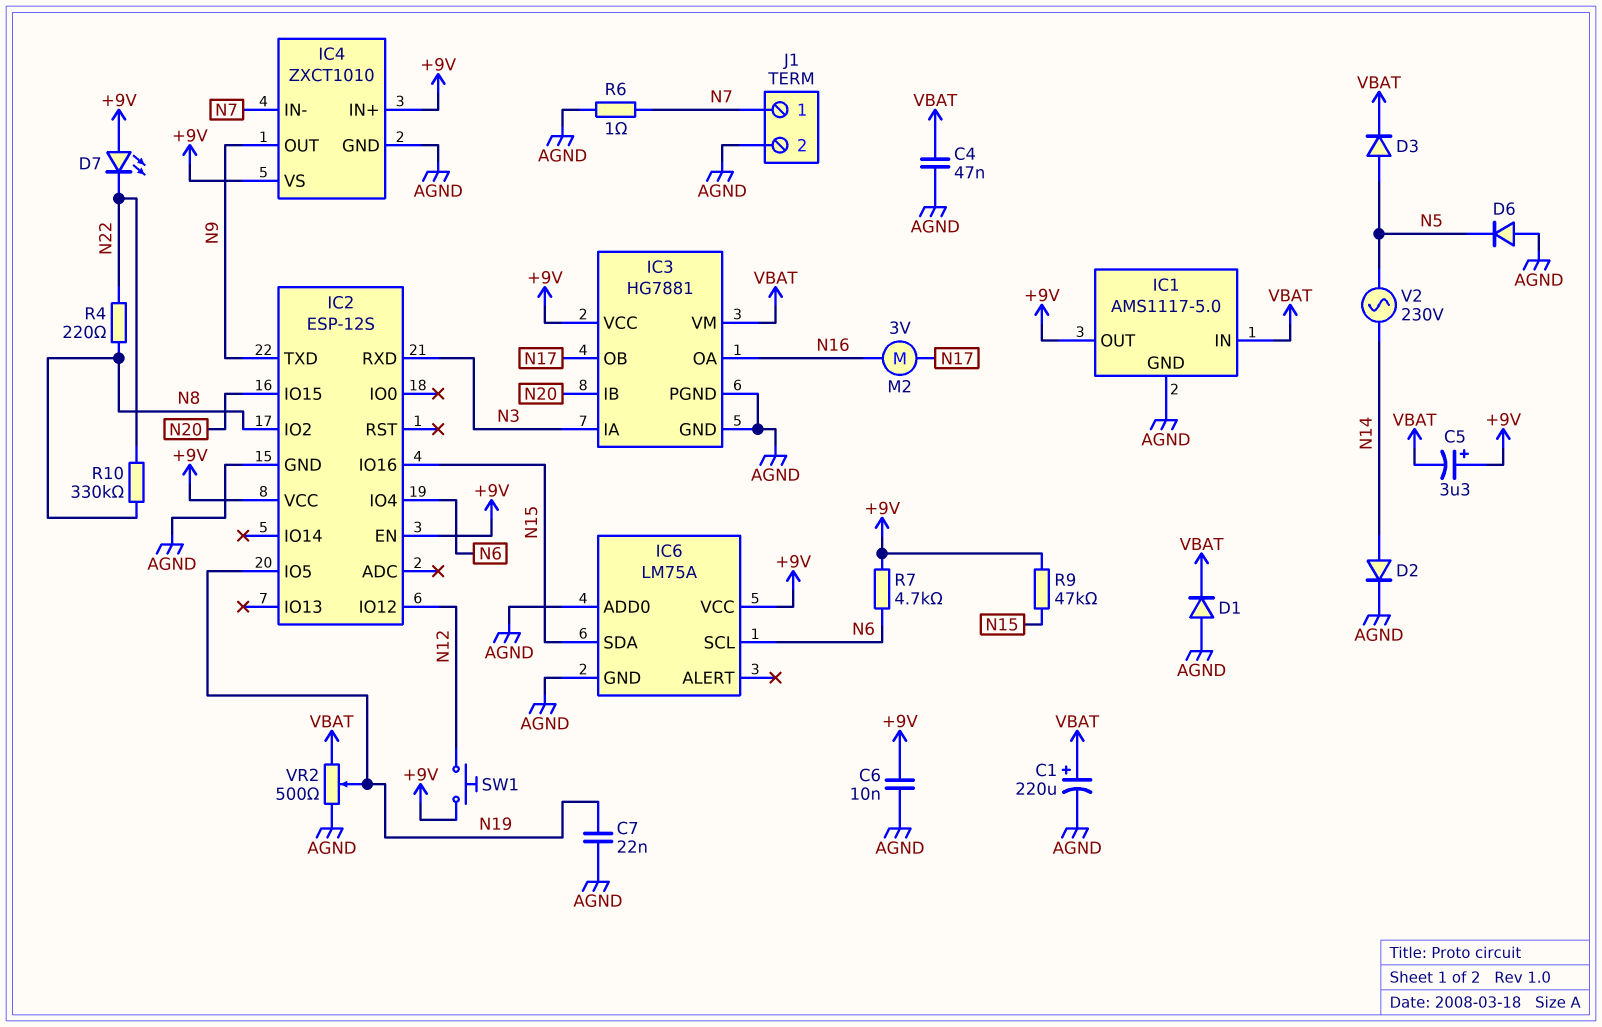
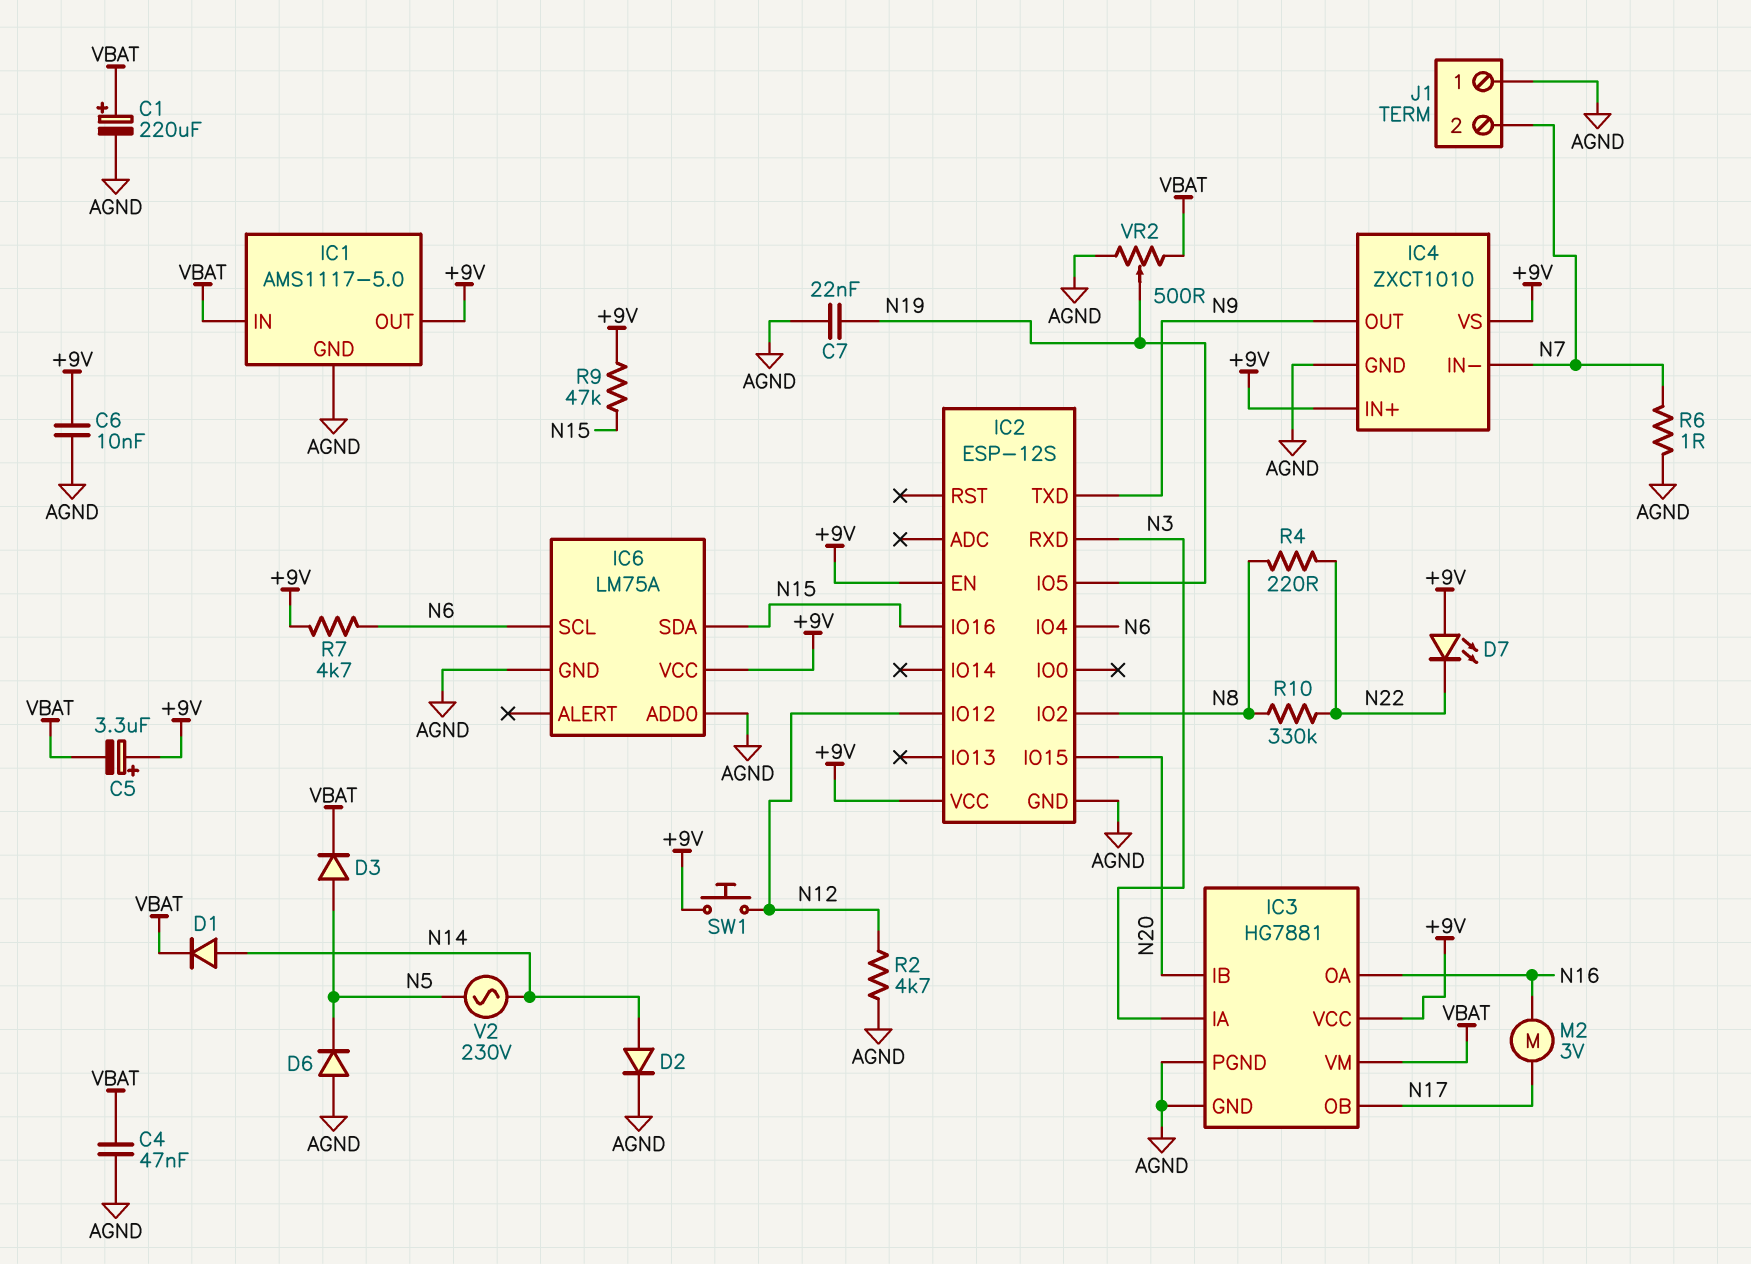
D1: diode (A AGND, K VBAT) -> diode (A N14, K VBAT)
J1 pin 1: N7 -> AGND
J1 pin 2: AGND -> N7
R2: none -> 4.7k (AGND, N12)

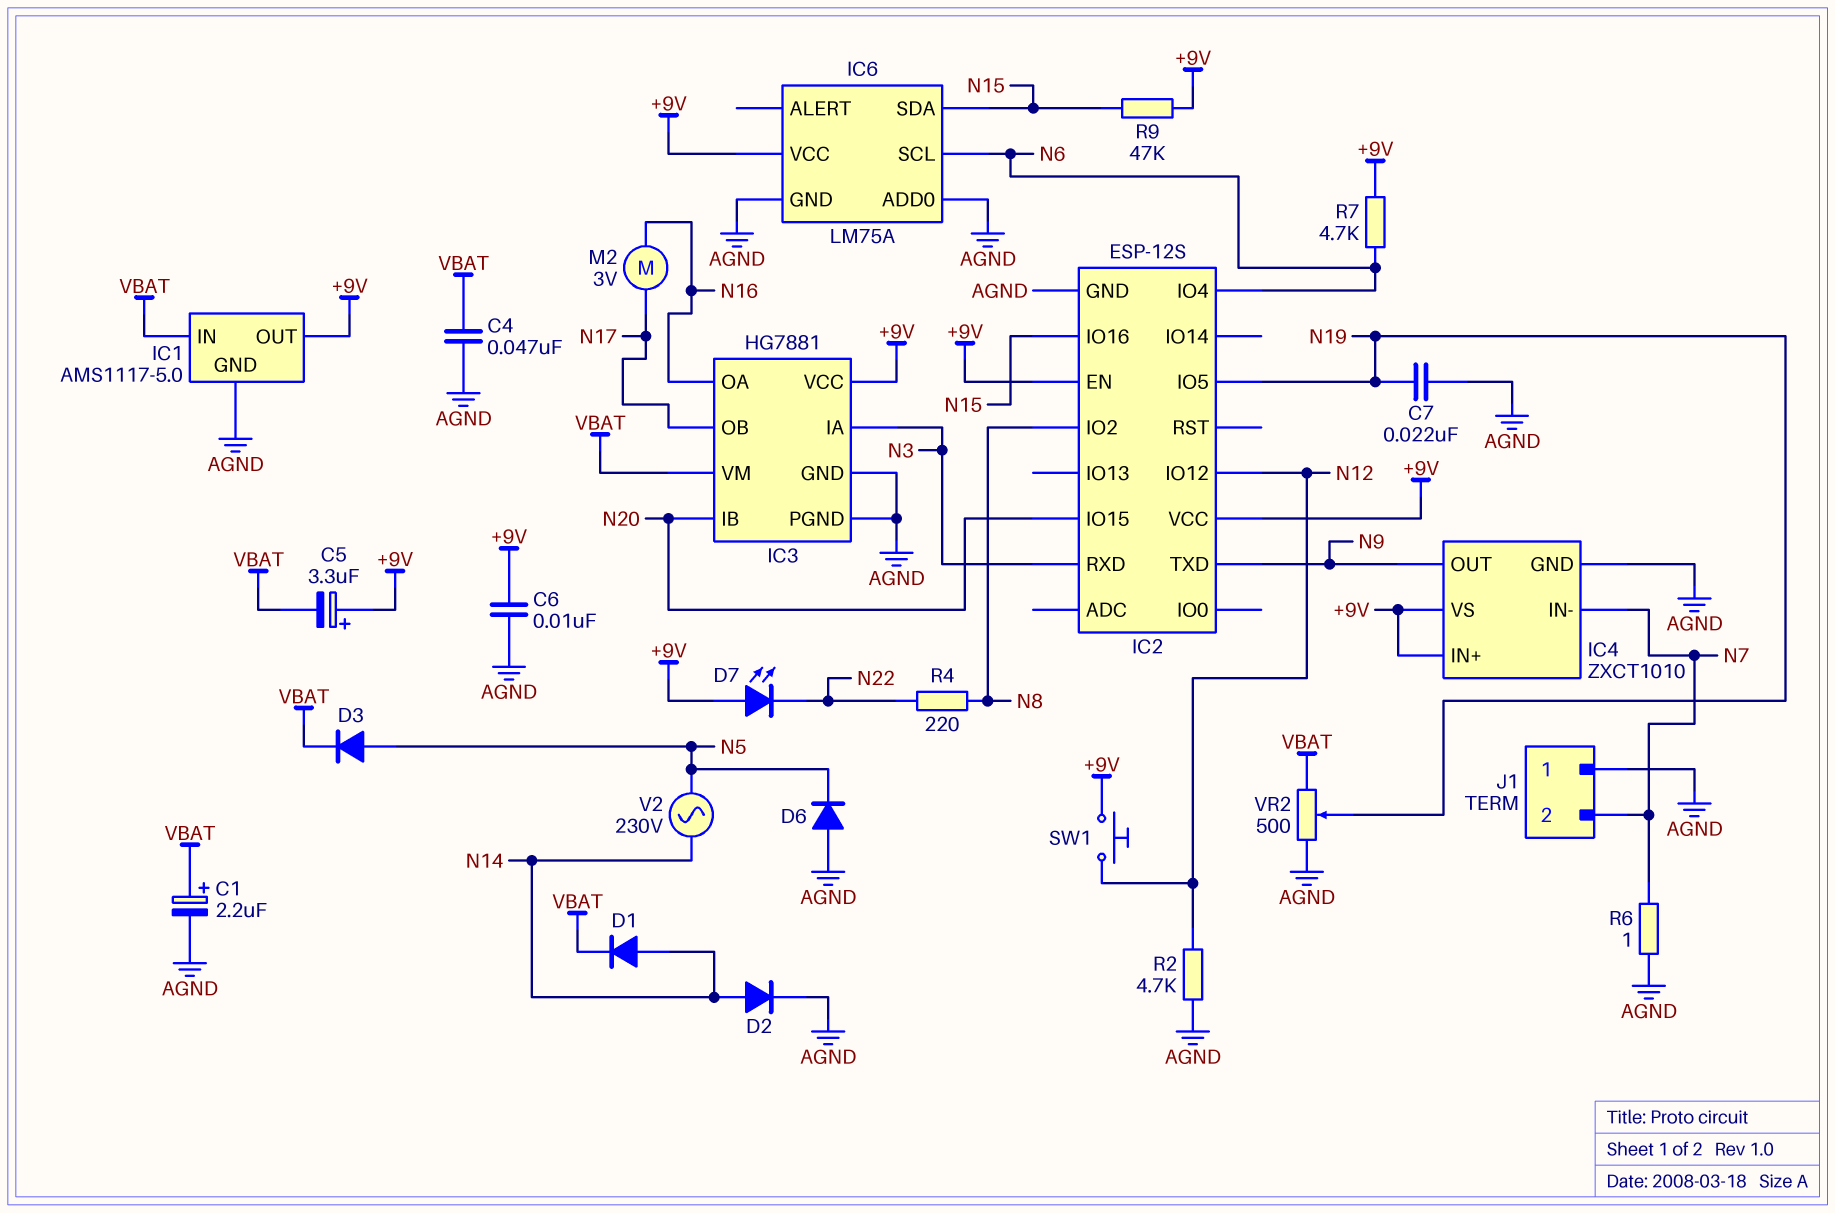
C1: 220uF (plus VBAT, minus AGND) -> 2.2uF (plus VBAT, minus AGND)
R10: 330k (N8, N22) -> none

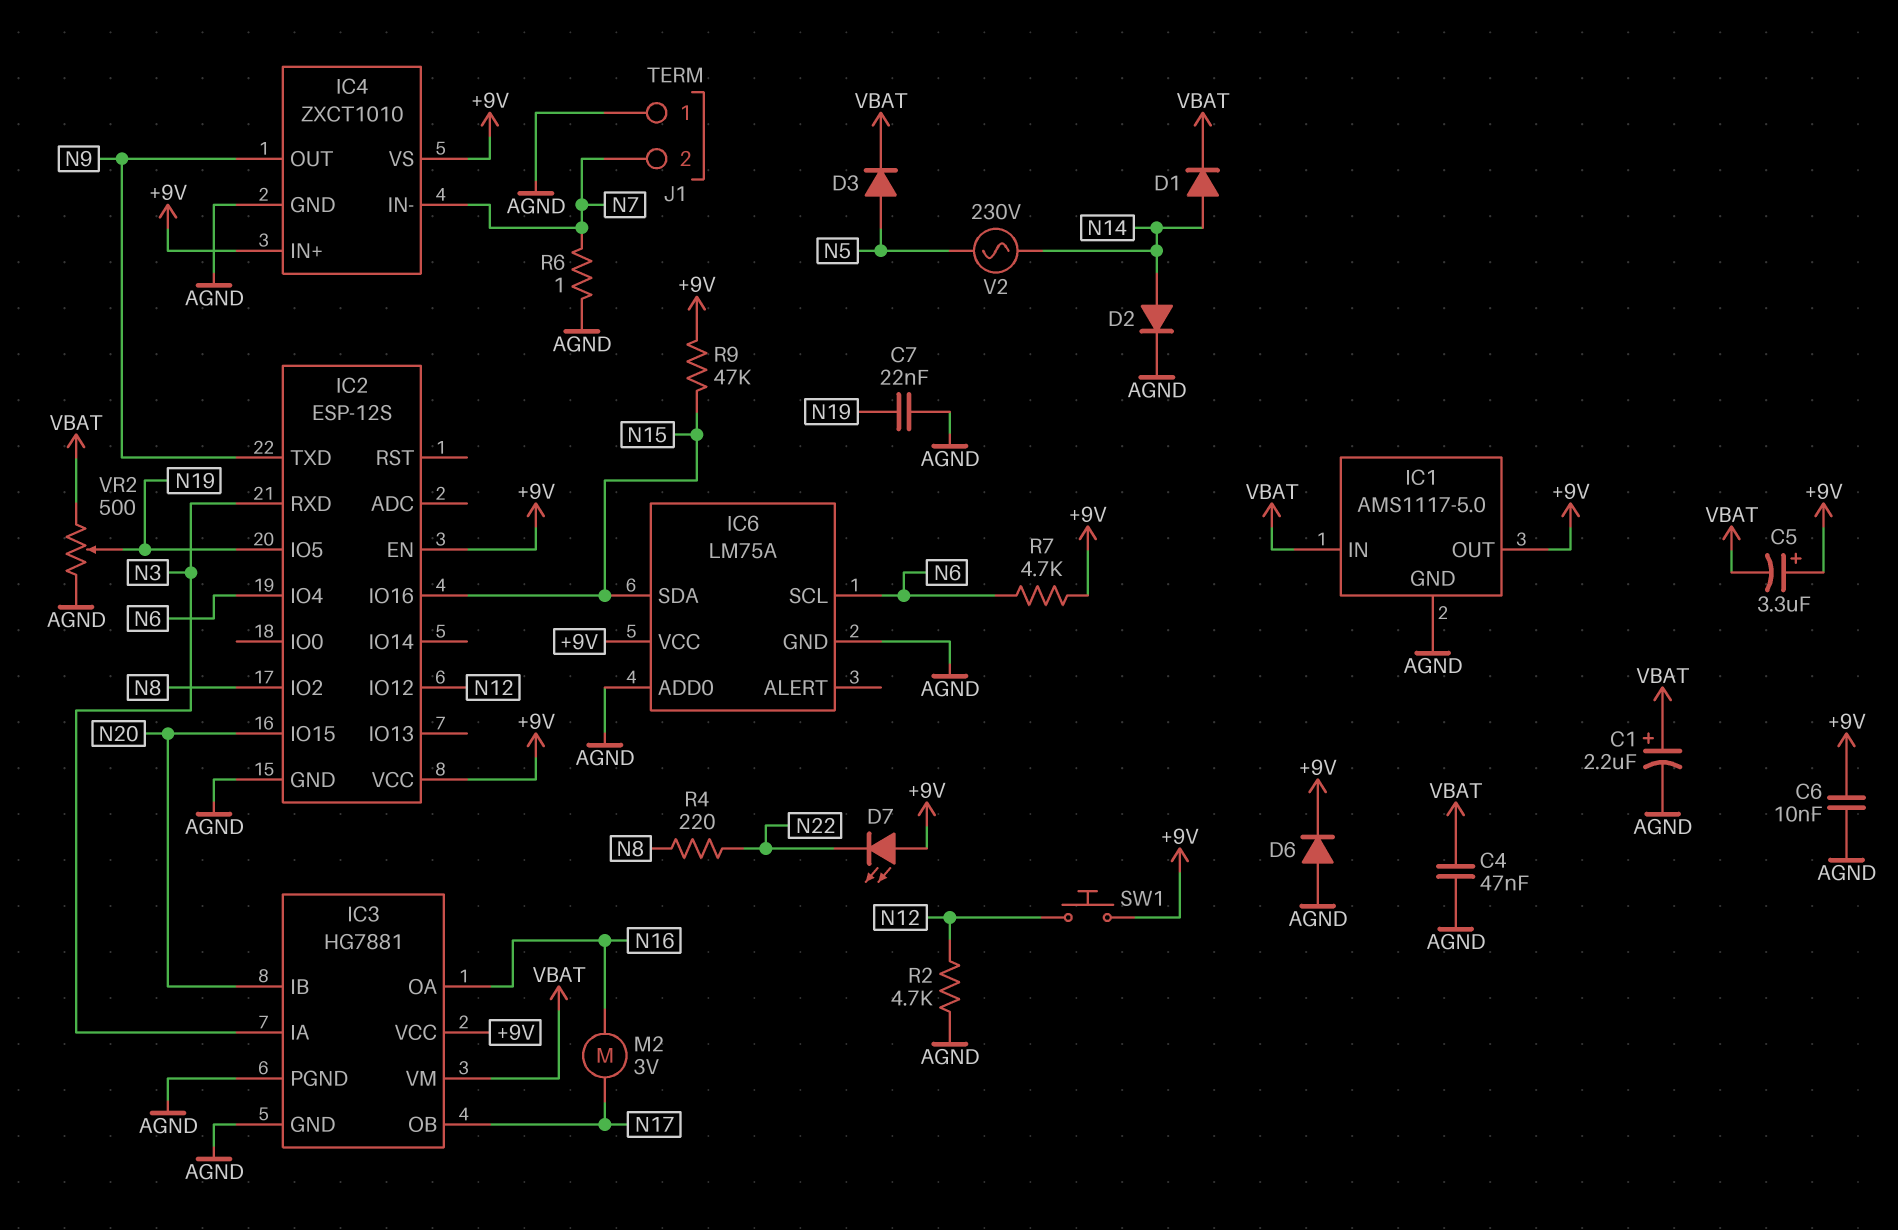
D6: diode (A AGND, K N5) -> diode (A AGND, K +9V)

